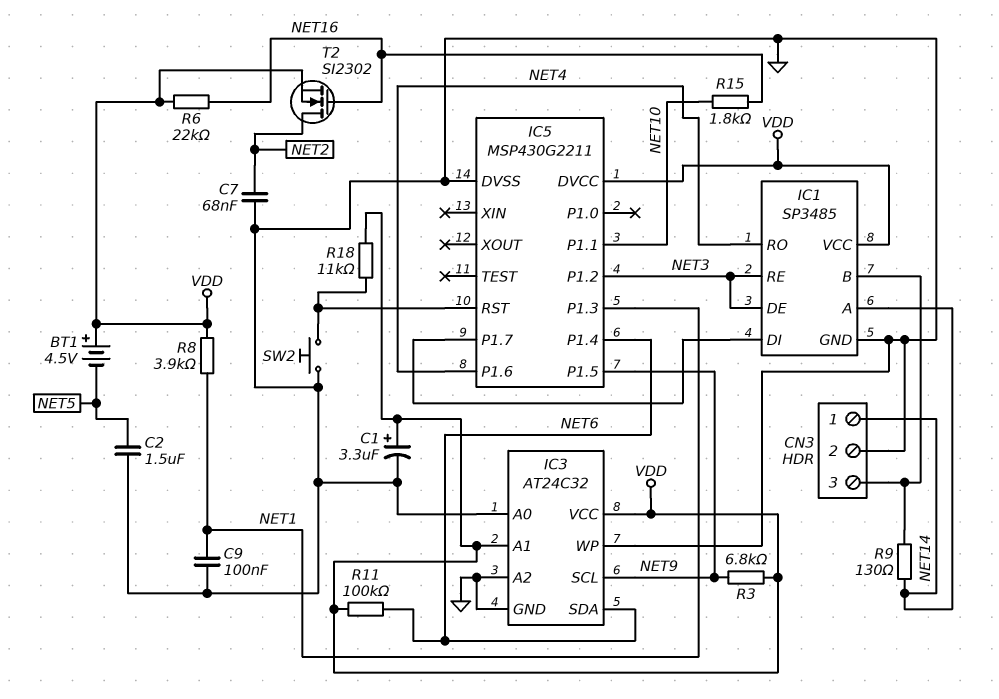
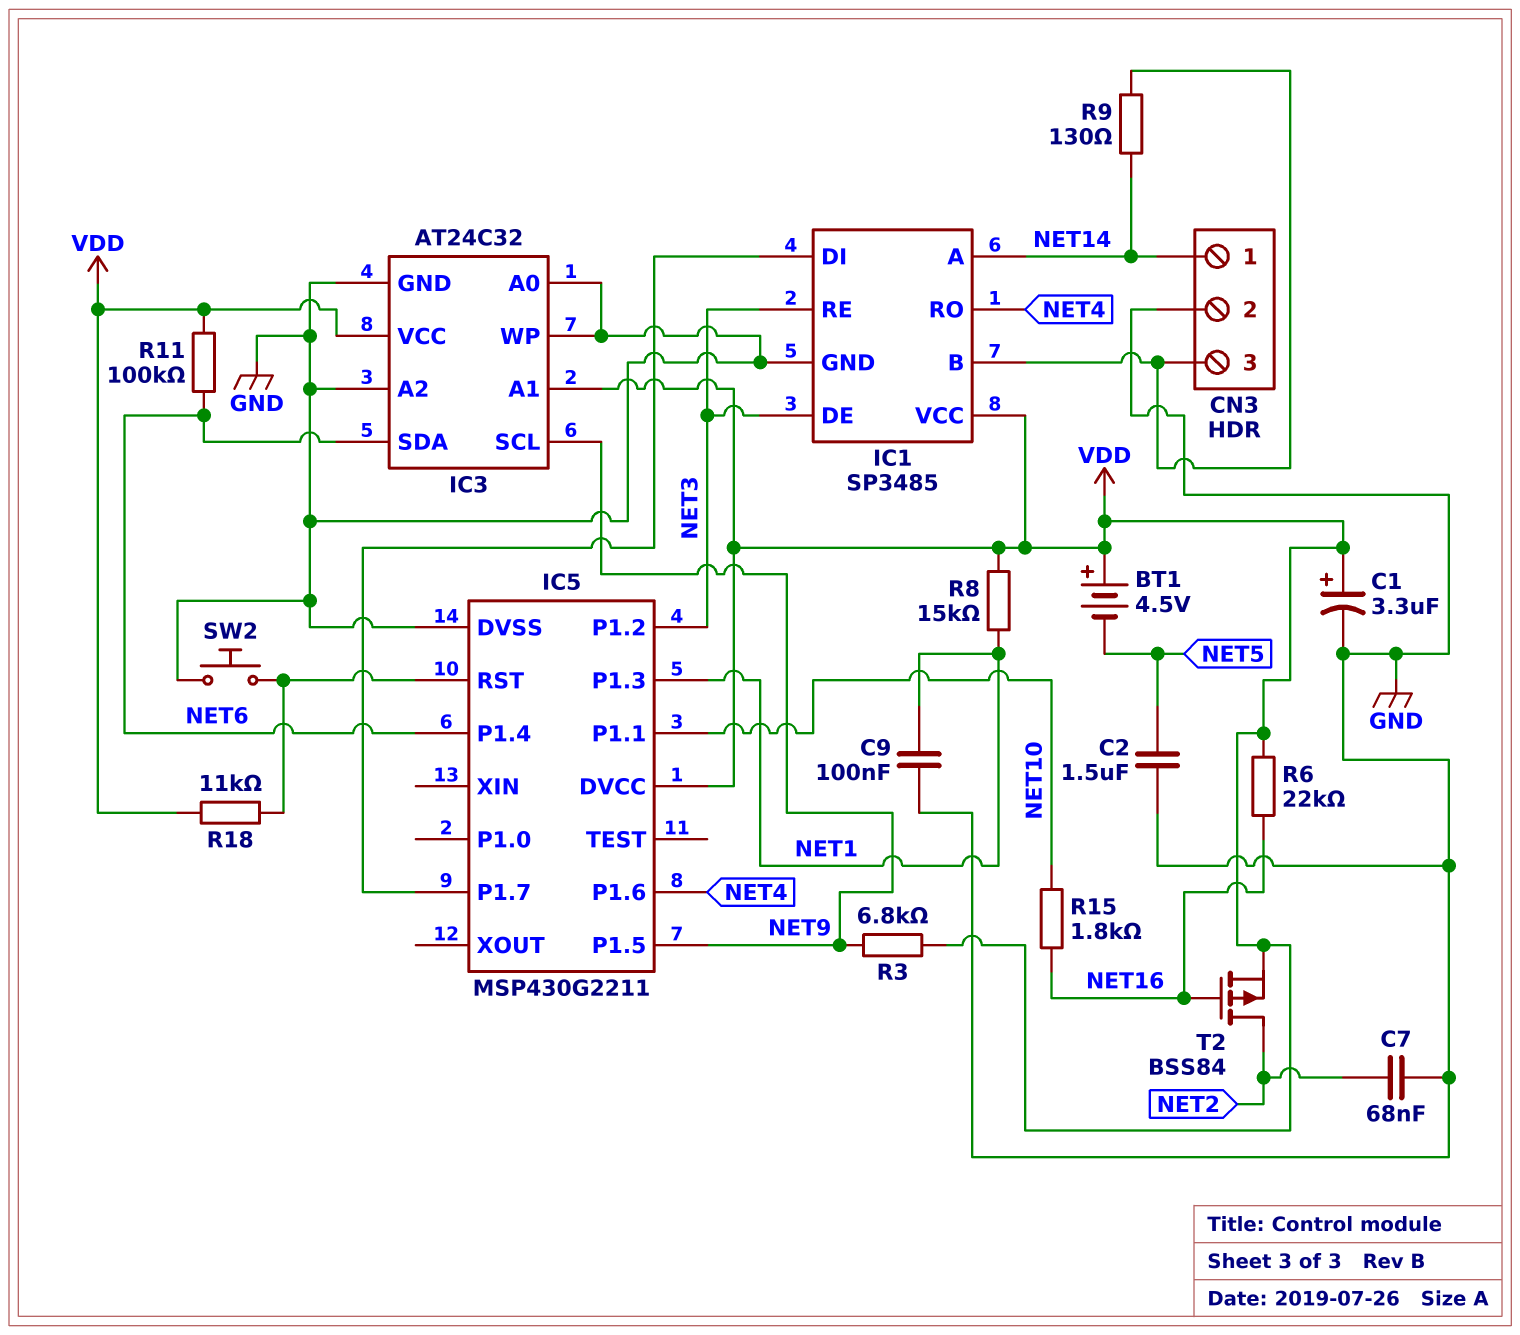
R8: 3.9k (NET1, VDD) -> 15k (NET1, VDD)
T2: NMOS SI2302 (G NET16, D NET2, S VDD) -> PMOS BSS84 (G NET16, D NET2, S VDD)

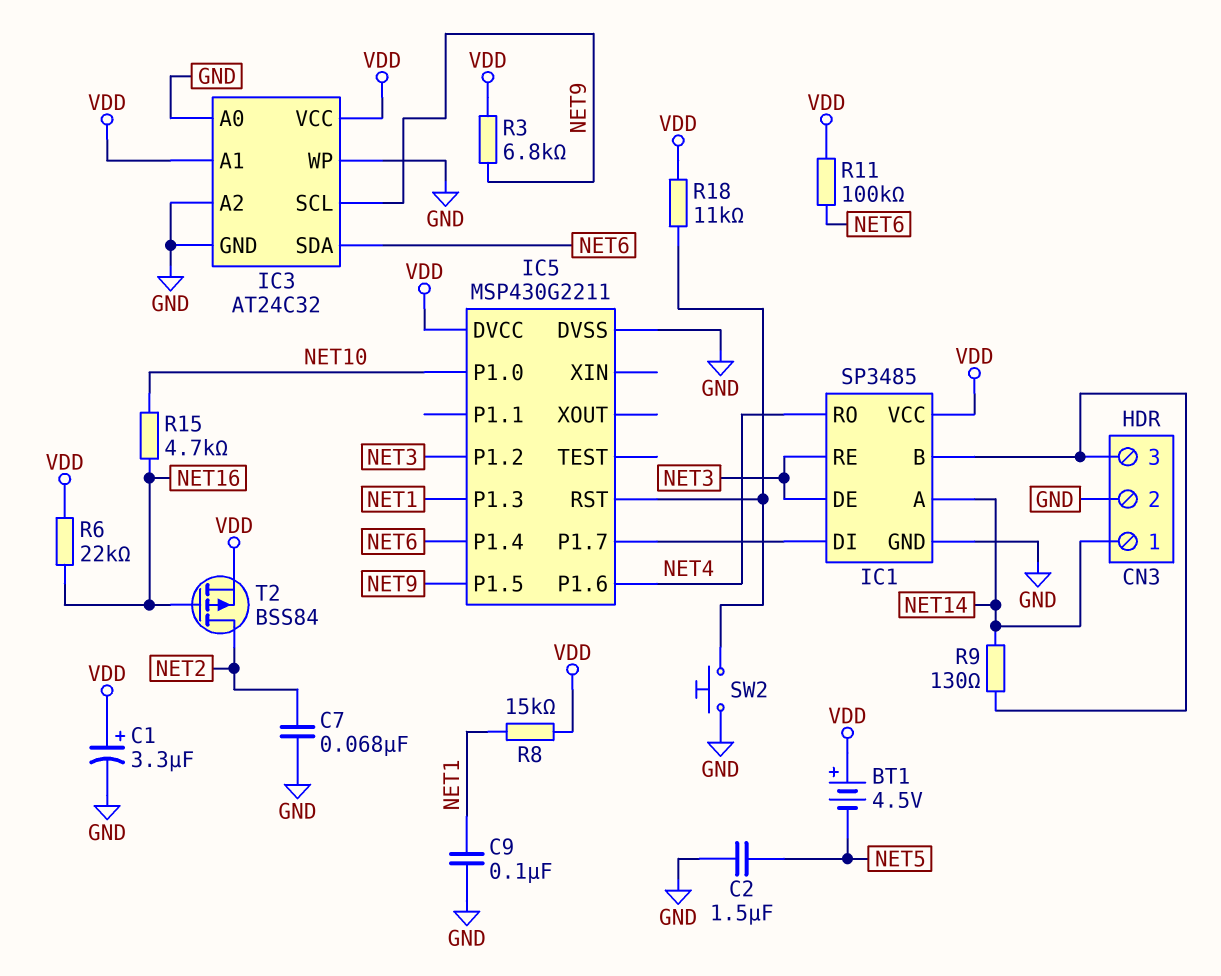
IC5 pin P1.0: none -> NET10
IC5 pin P1.1: NET10 -> none
R15: 1.8k (NET10, NET16) -> 4.7k (NET10, NET16)

